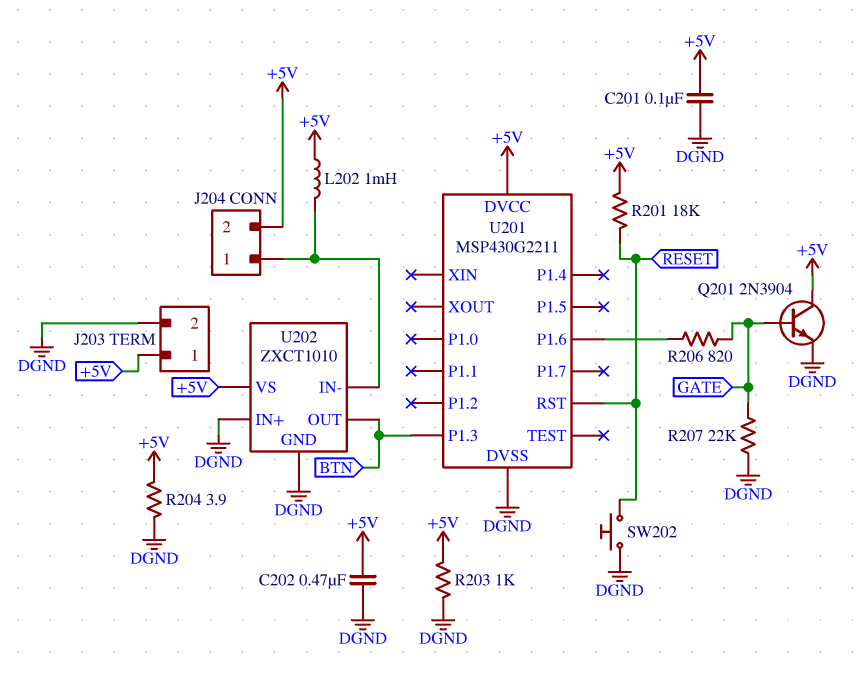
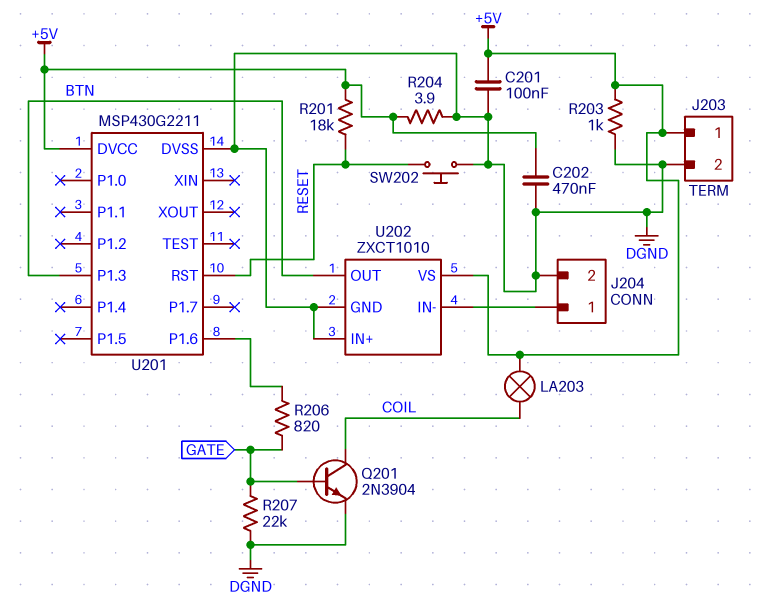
J204 pin 2: +5V -> DGND
L202: 1mH (+5V, J204/1) -> none
LA203: none -> lamp (+5V, COIL)
Q201: NPN 2N3904 (B GATE, C +5V, E DGND) -> NPN 2N3904 (B GATE, C COIL, E DGND)

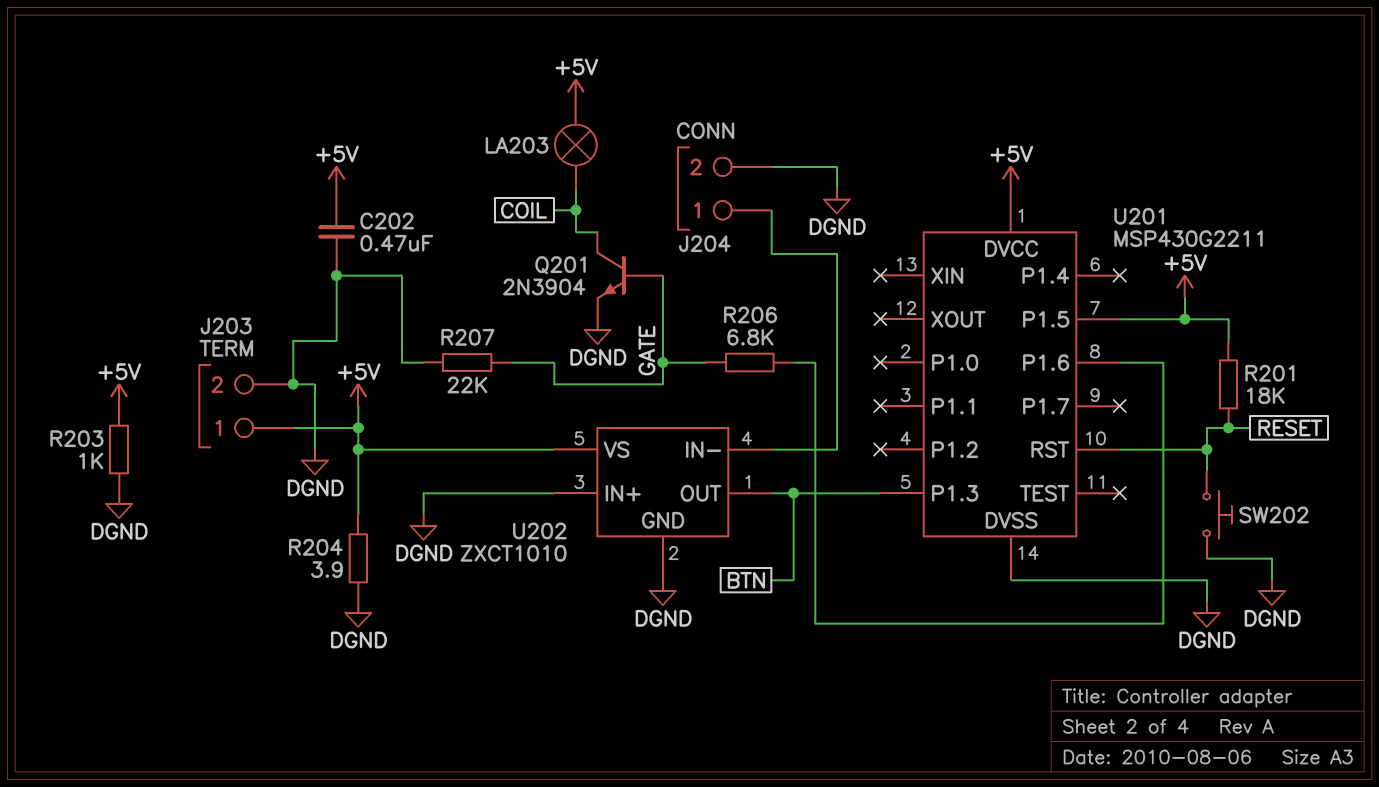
C201: 100nF (+5V, DGND) -> none
R206: 820 (GATE, U201/P1.6) -> 6.8k (GATE, U201/P1.6)
U201 pin P1.5: none -> +5V

